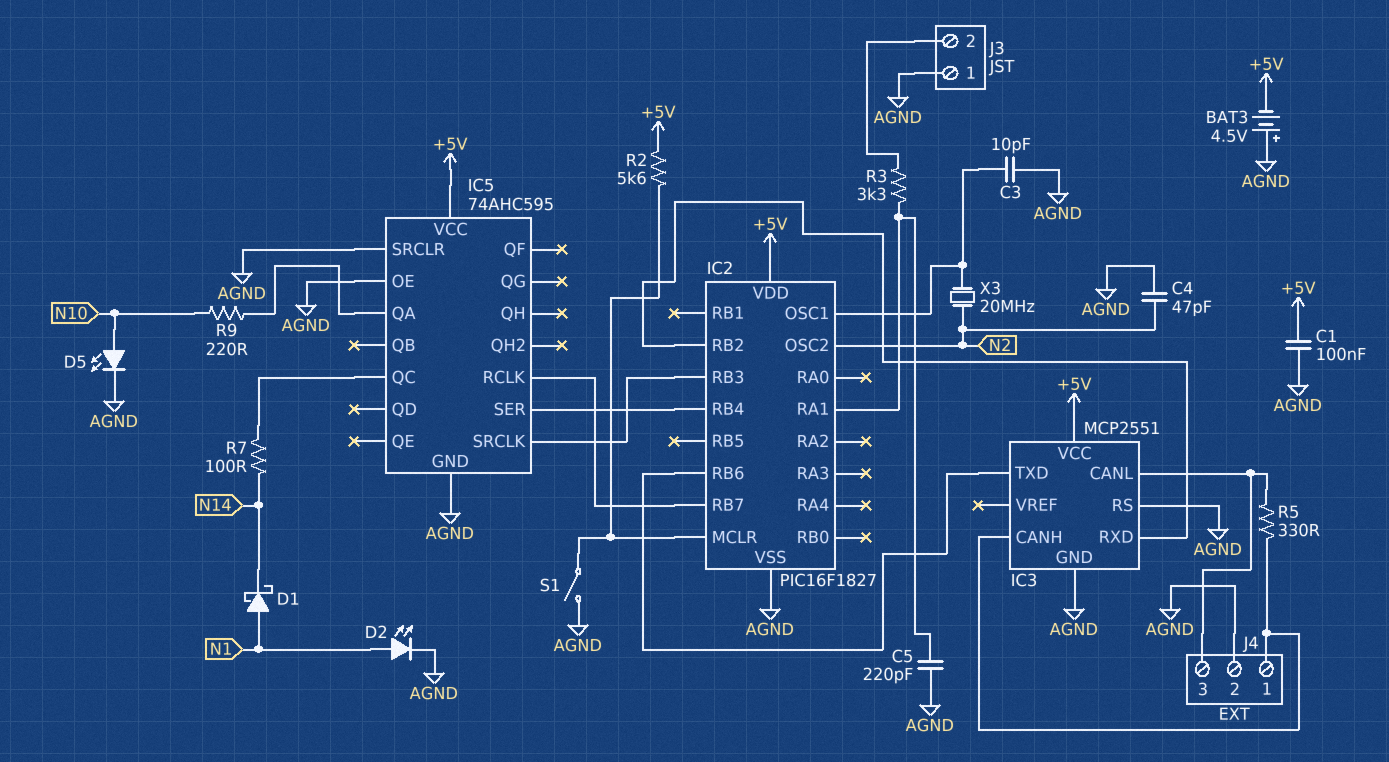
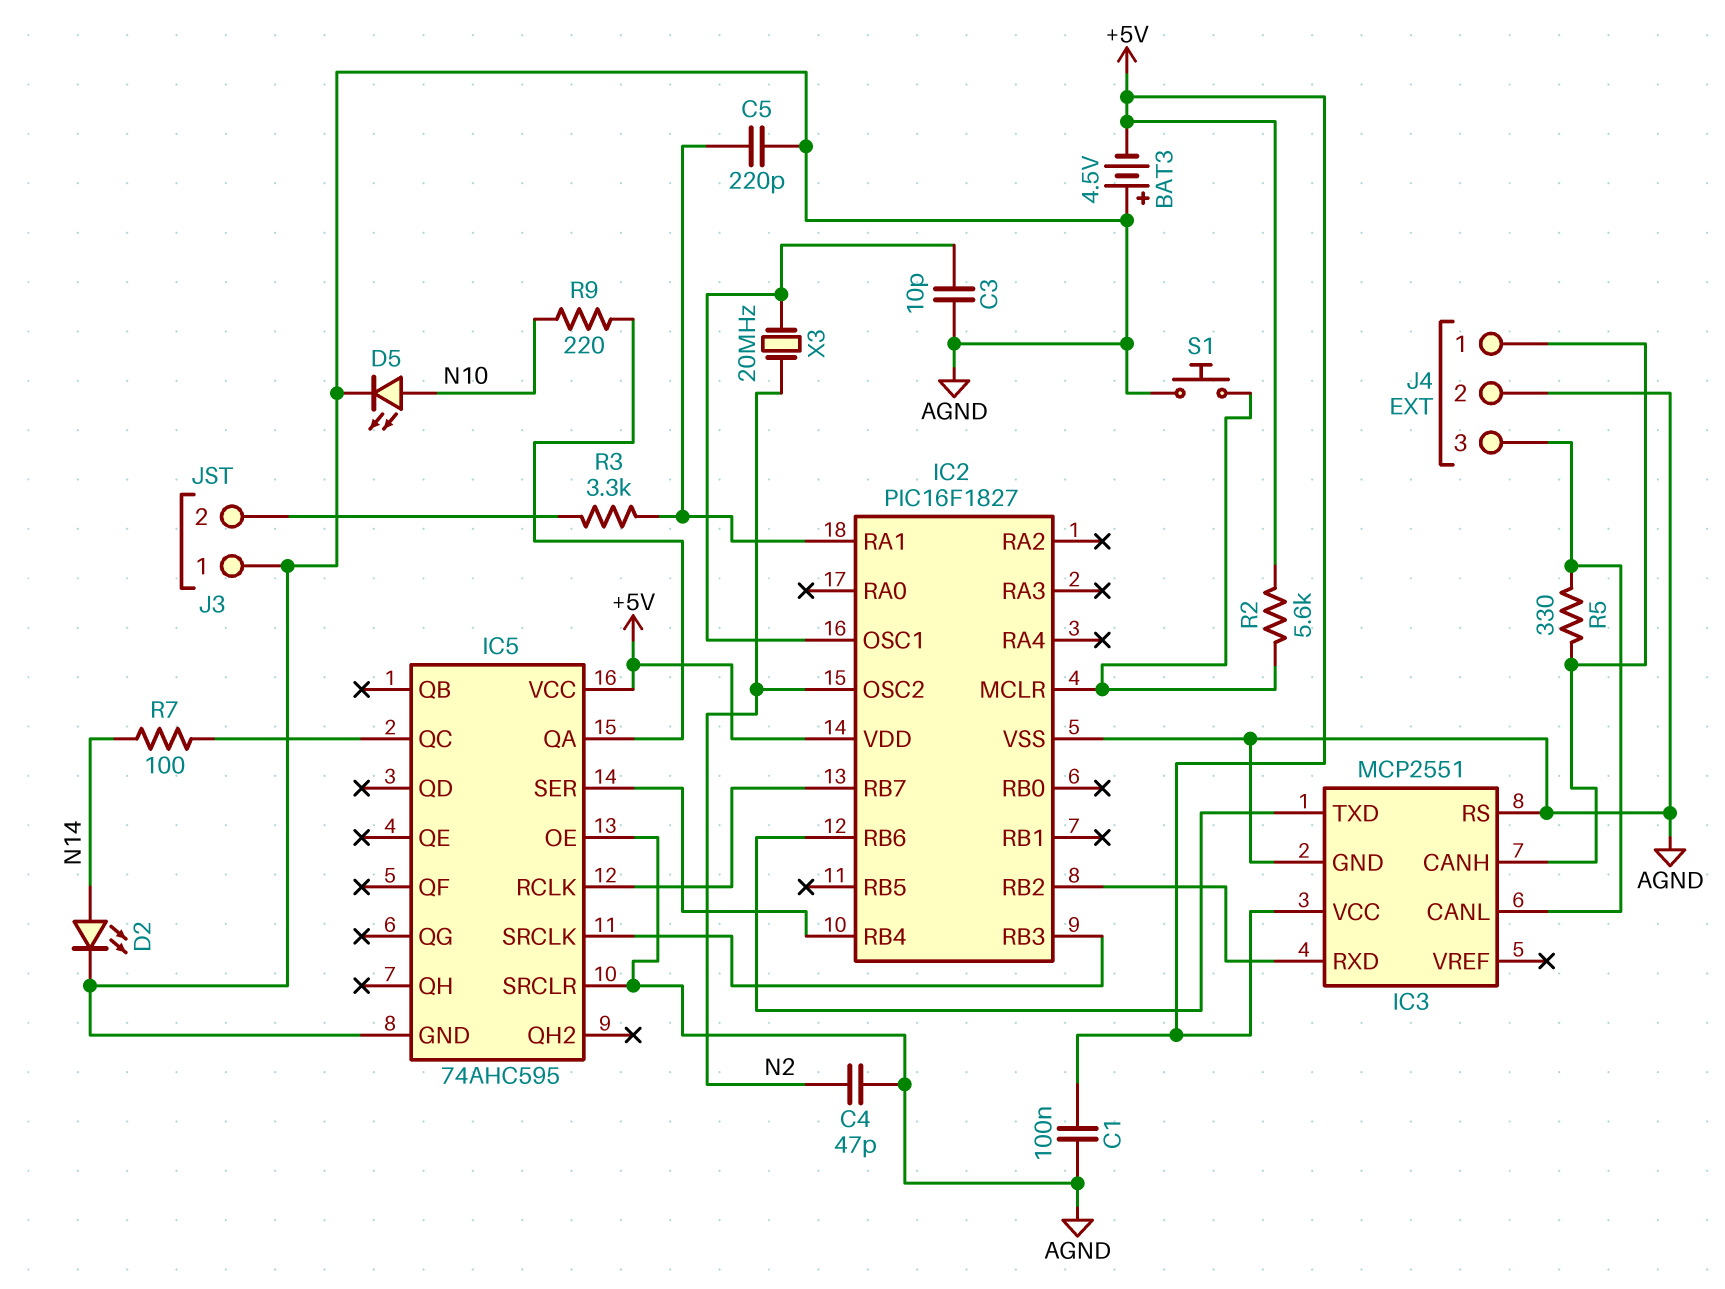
D1: schottky (A N1, K N14) -> none
D2: LED (A N1, K AGND) -> LED (A N14, K AGND)
S1: switch (AGND, IC2/MCLR) -> button (AGND, IC2/MCLR)

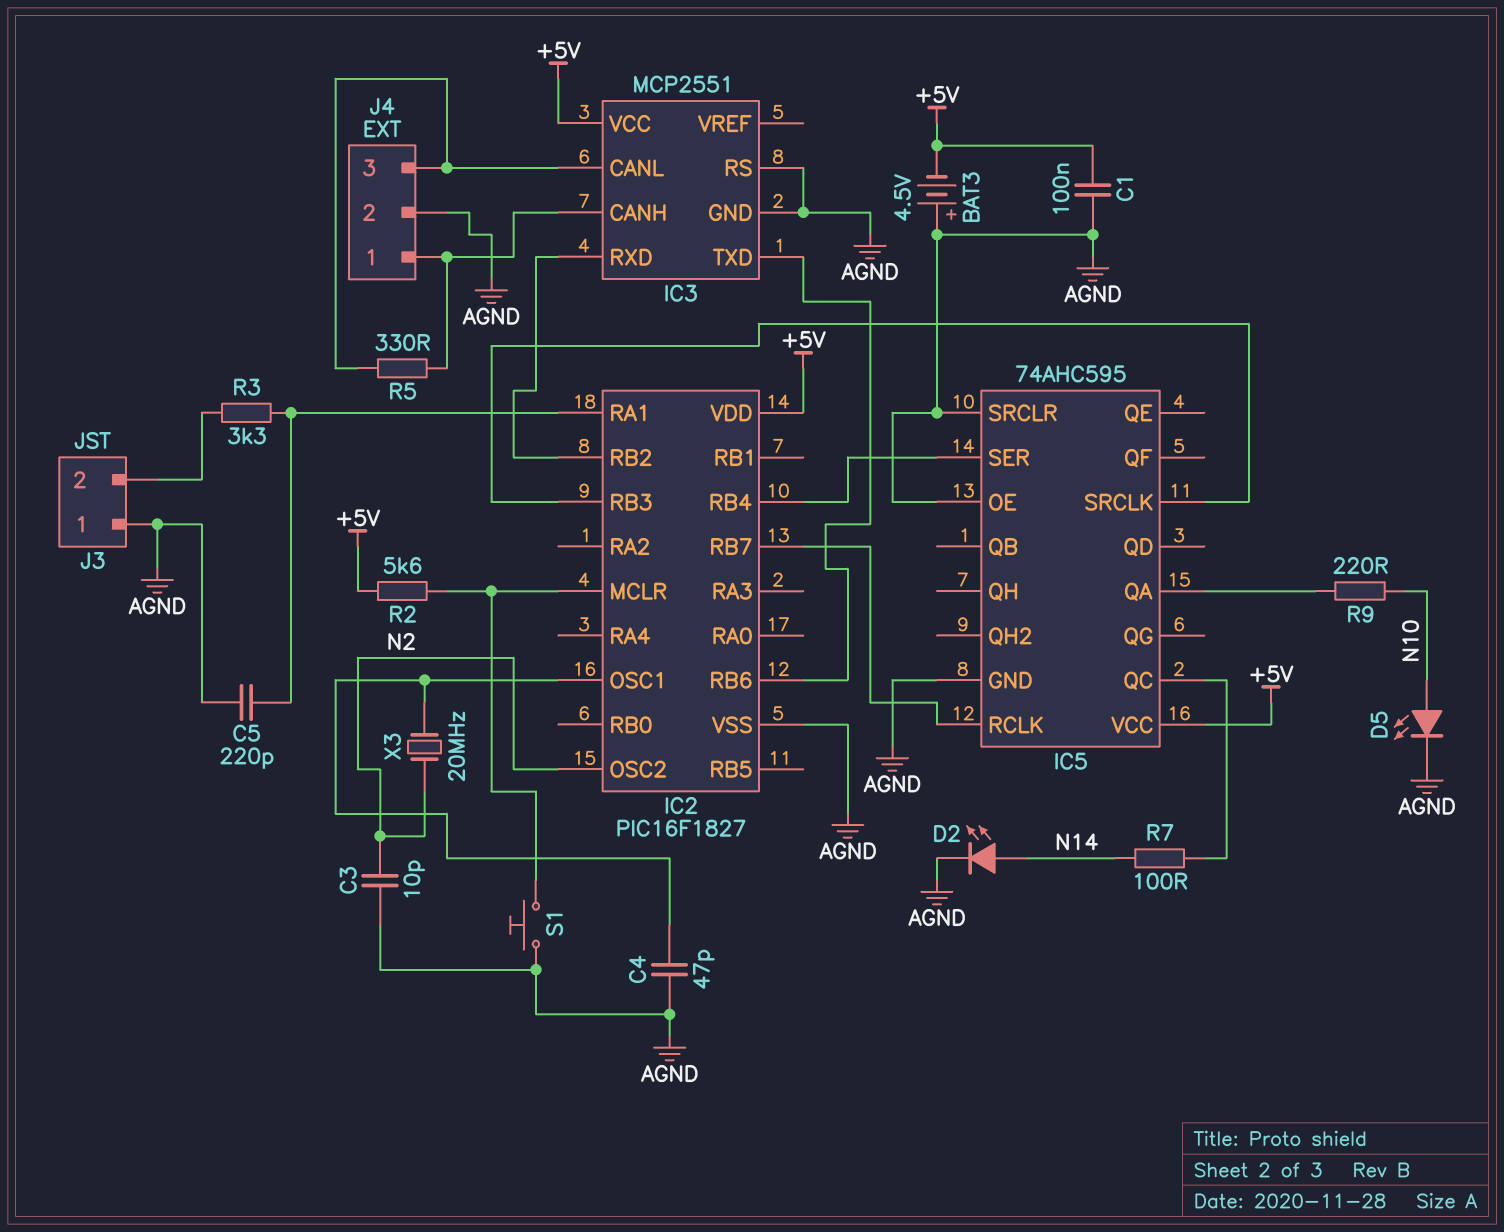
C3: 10pF (AGND, IC2/OSC1) -> 10pF (AGND, N2)
C4: 47pF (AGND, N2) -> 47pF (AGND, IC2/OSC1)

